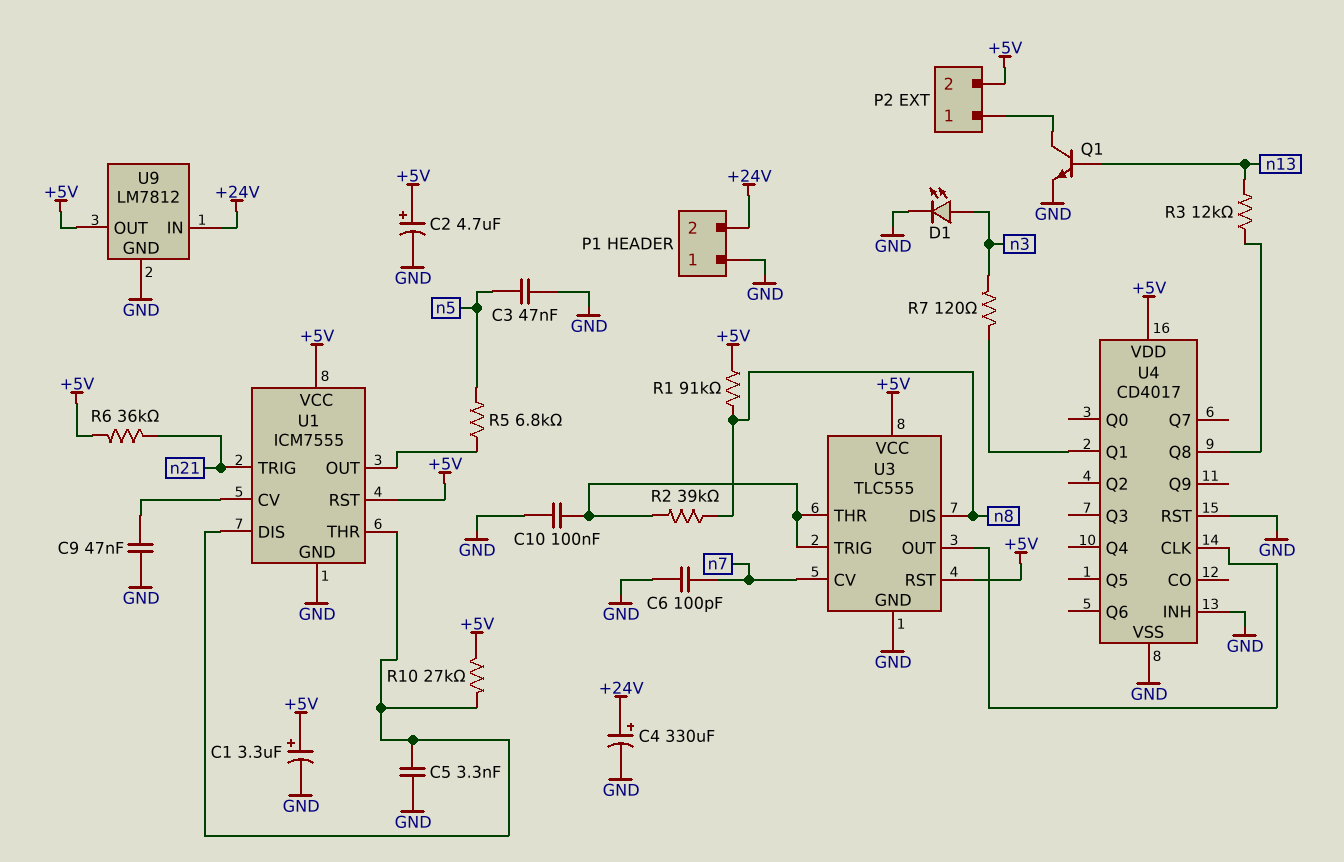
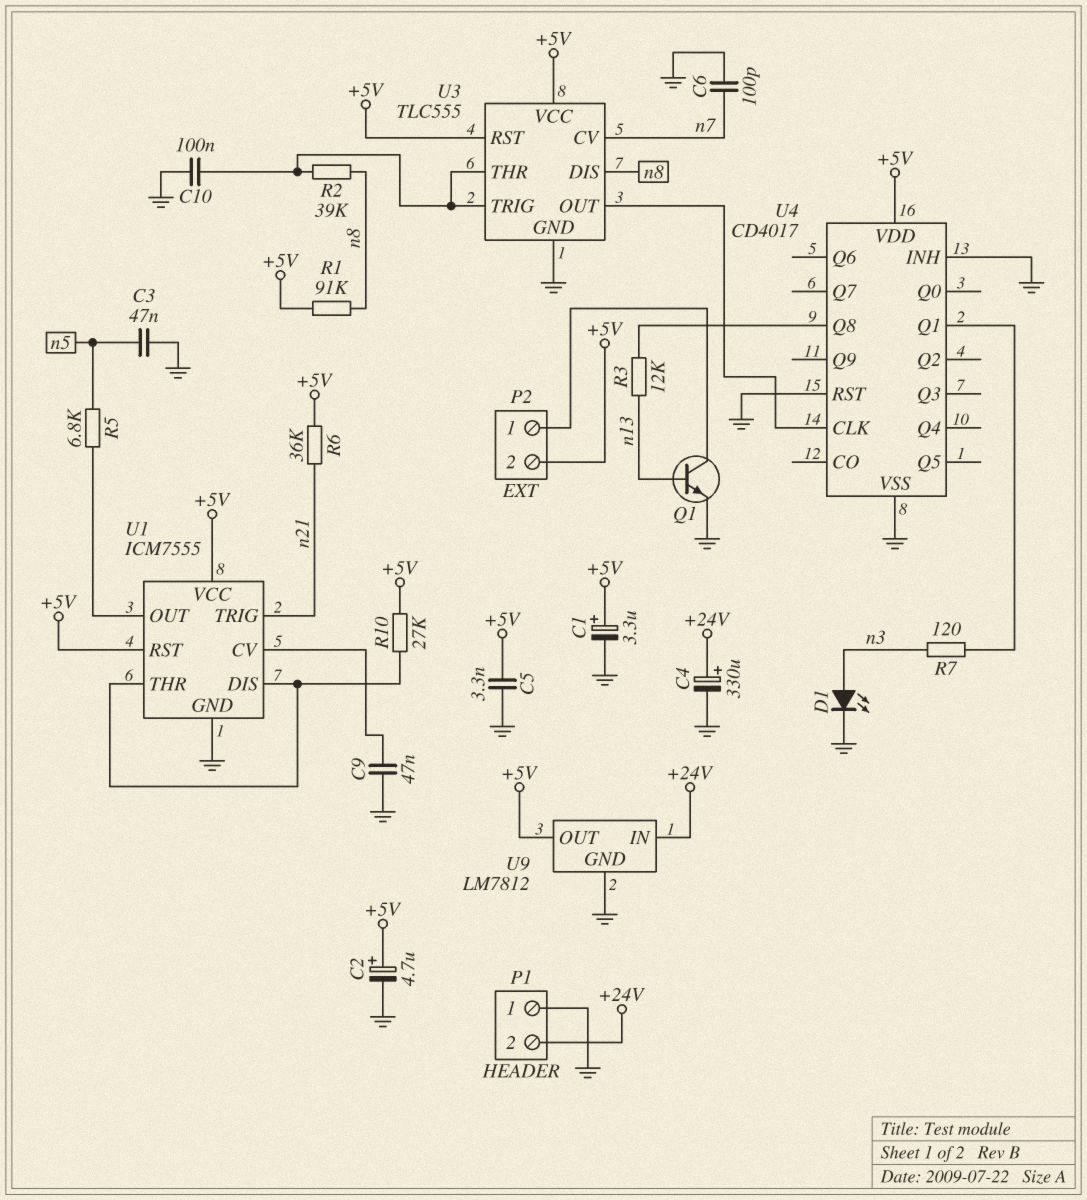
C5: 3.3nF (GND, U1/DIS) -> 3.3nF (+5V, GND)

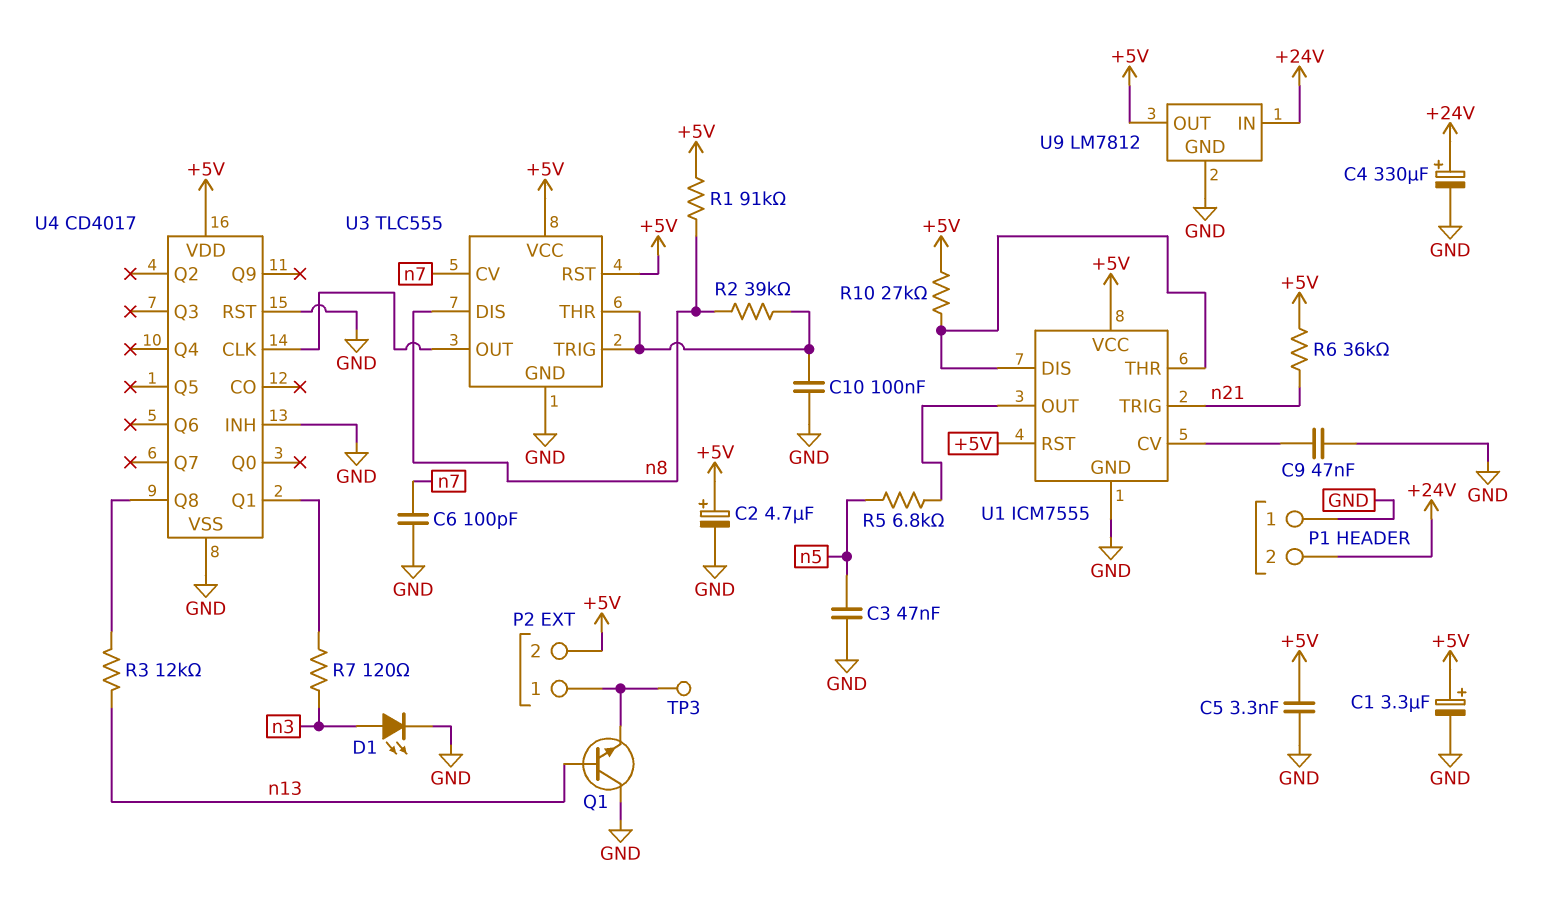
Q1: NPN (B n13, C P2/1, E GND) -> NPN (B n13, C GND, E P2/1)
TP3: none -> test point (P2/1)

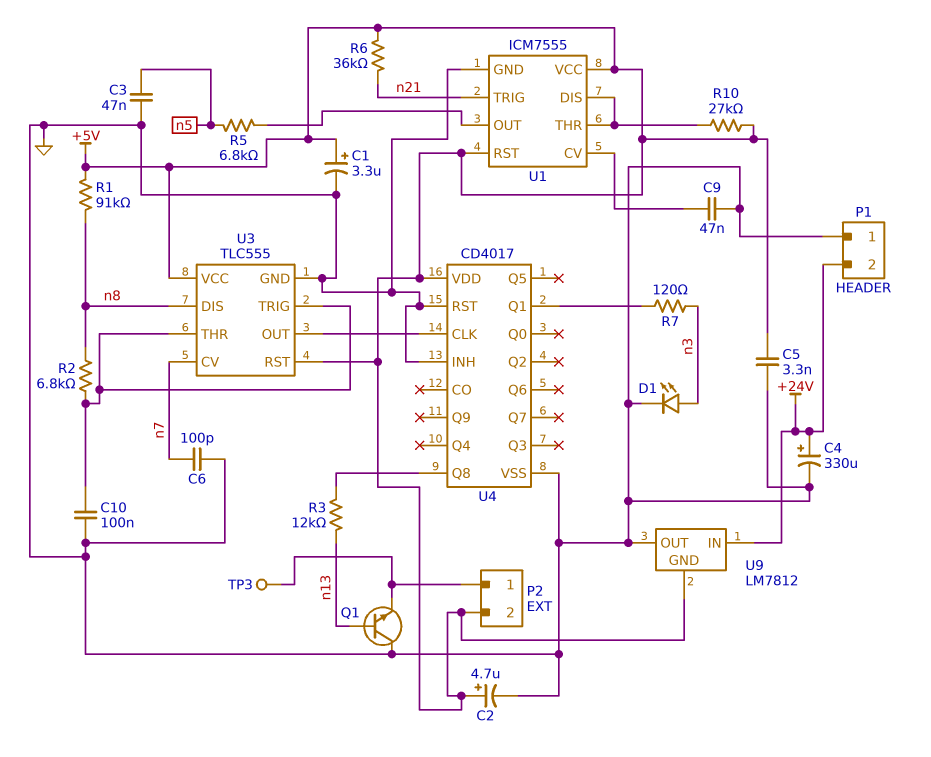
R2: 39k (U3/THR, n8) -> 6.8k (U3/THR, n8)
U9 pin GND: GND -> +5V
U9 pin OUT: +5V -> GND

